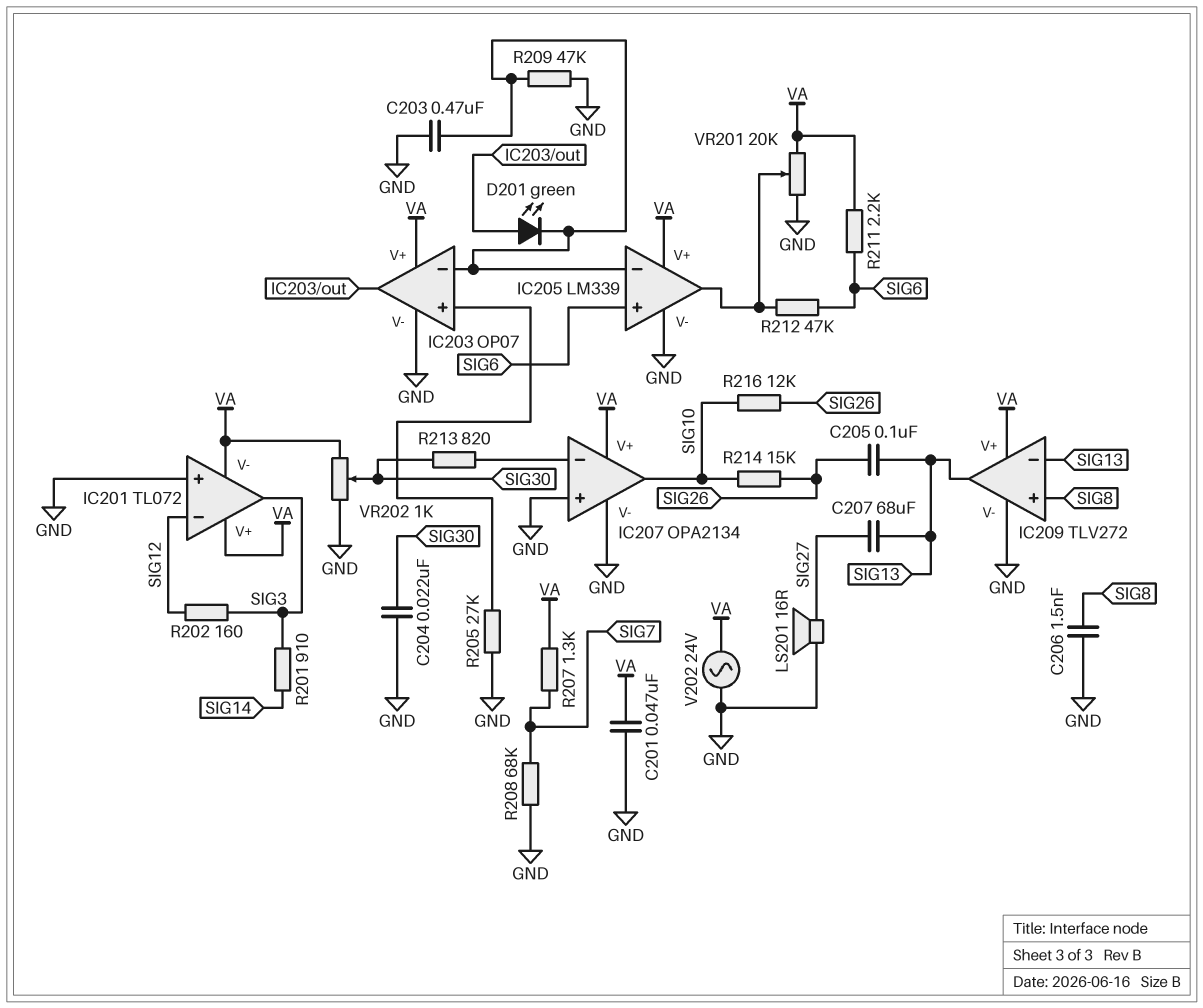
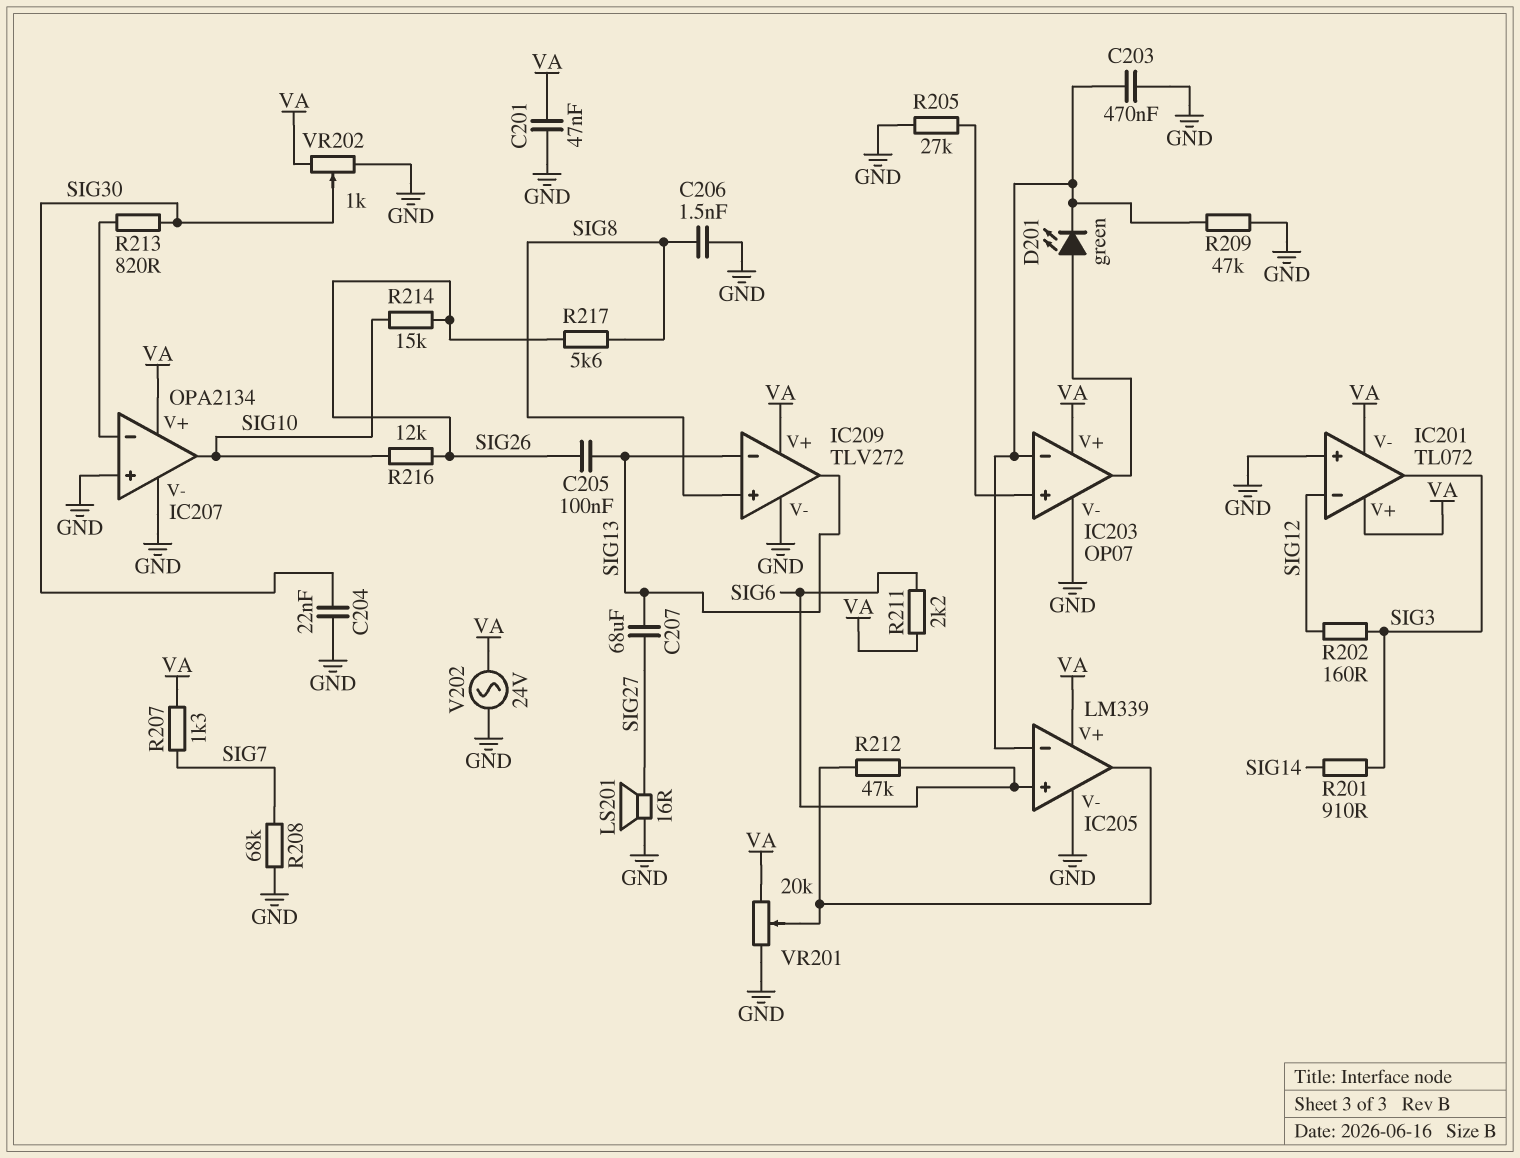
R217: none -> 5.6k (SIG8, SIG26)

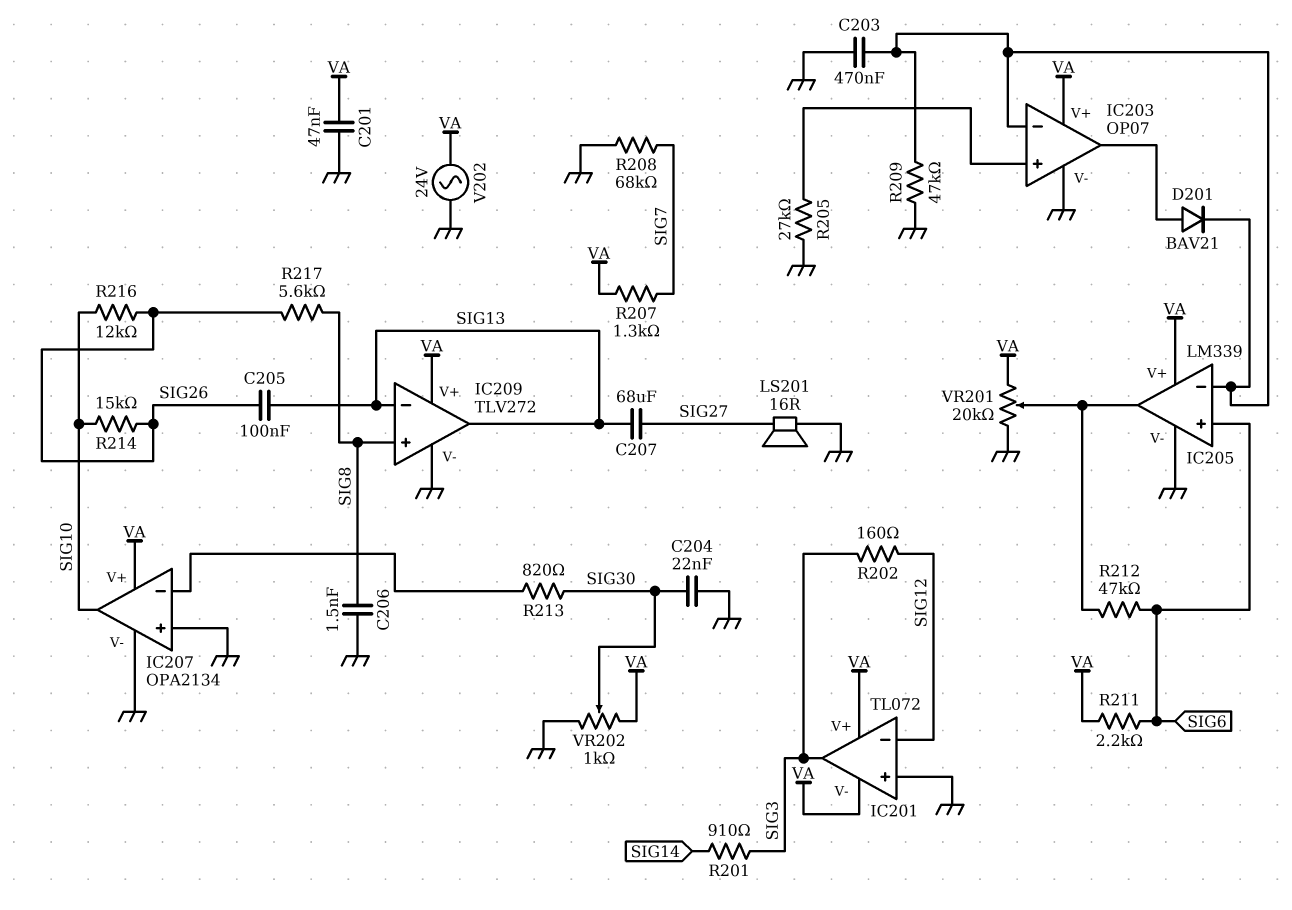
D201: LED green (A IC203/out, K IC203/in-) -> diode BAV21 (A IC203/out, K IC203/in-)

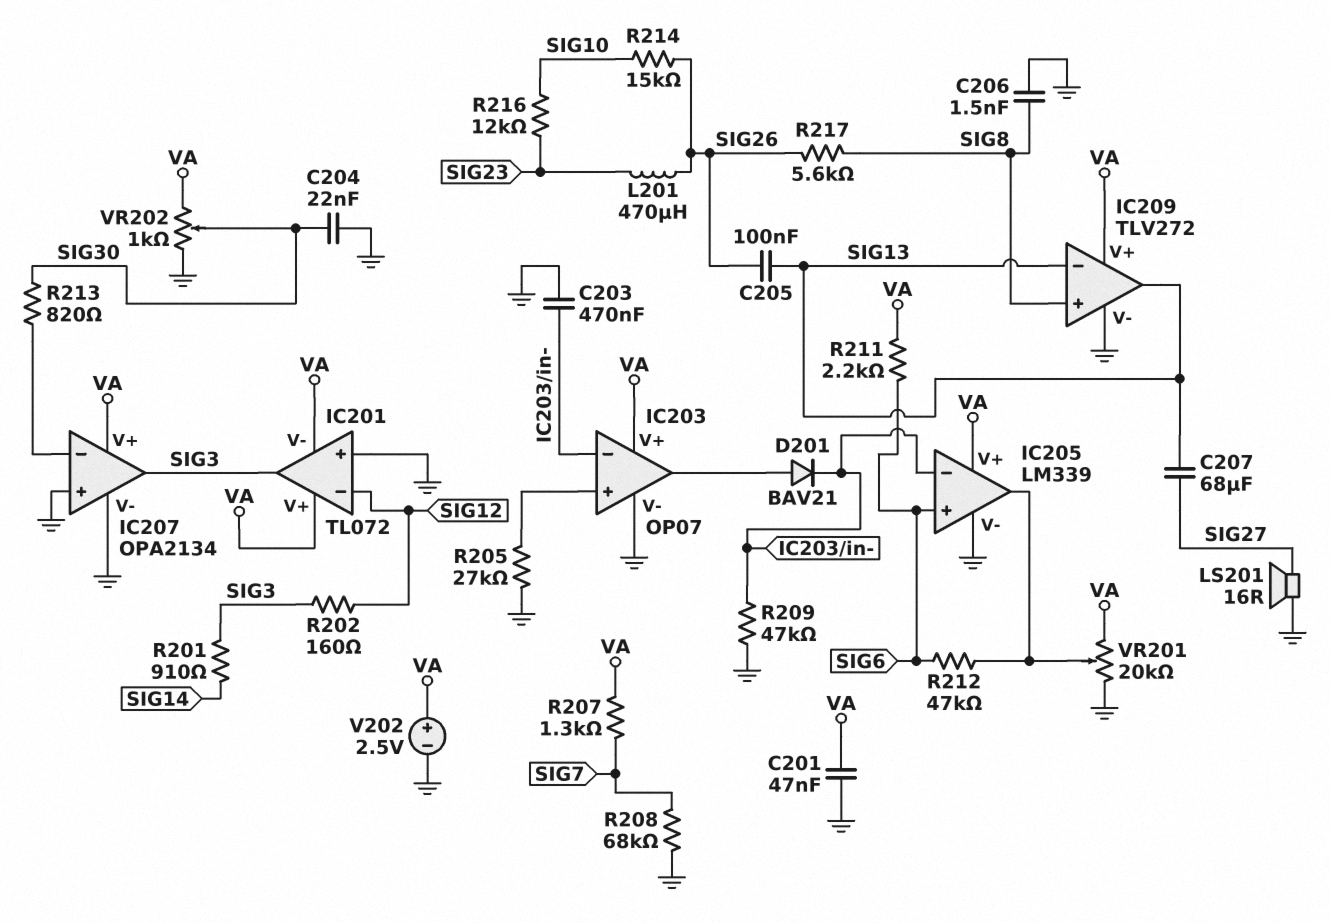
IC207 pin out: SIG10 -> SIG3
L201: none -> 470uH (SIG23, SIG26)
R216: 12k (SIG10, SIG26) -> 12k (SIG10, SIG23)
V202: AC 24V (GND, VA) -> 2.5V (plus VA, minus GND)

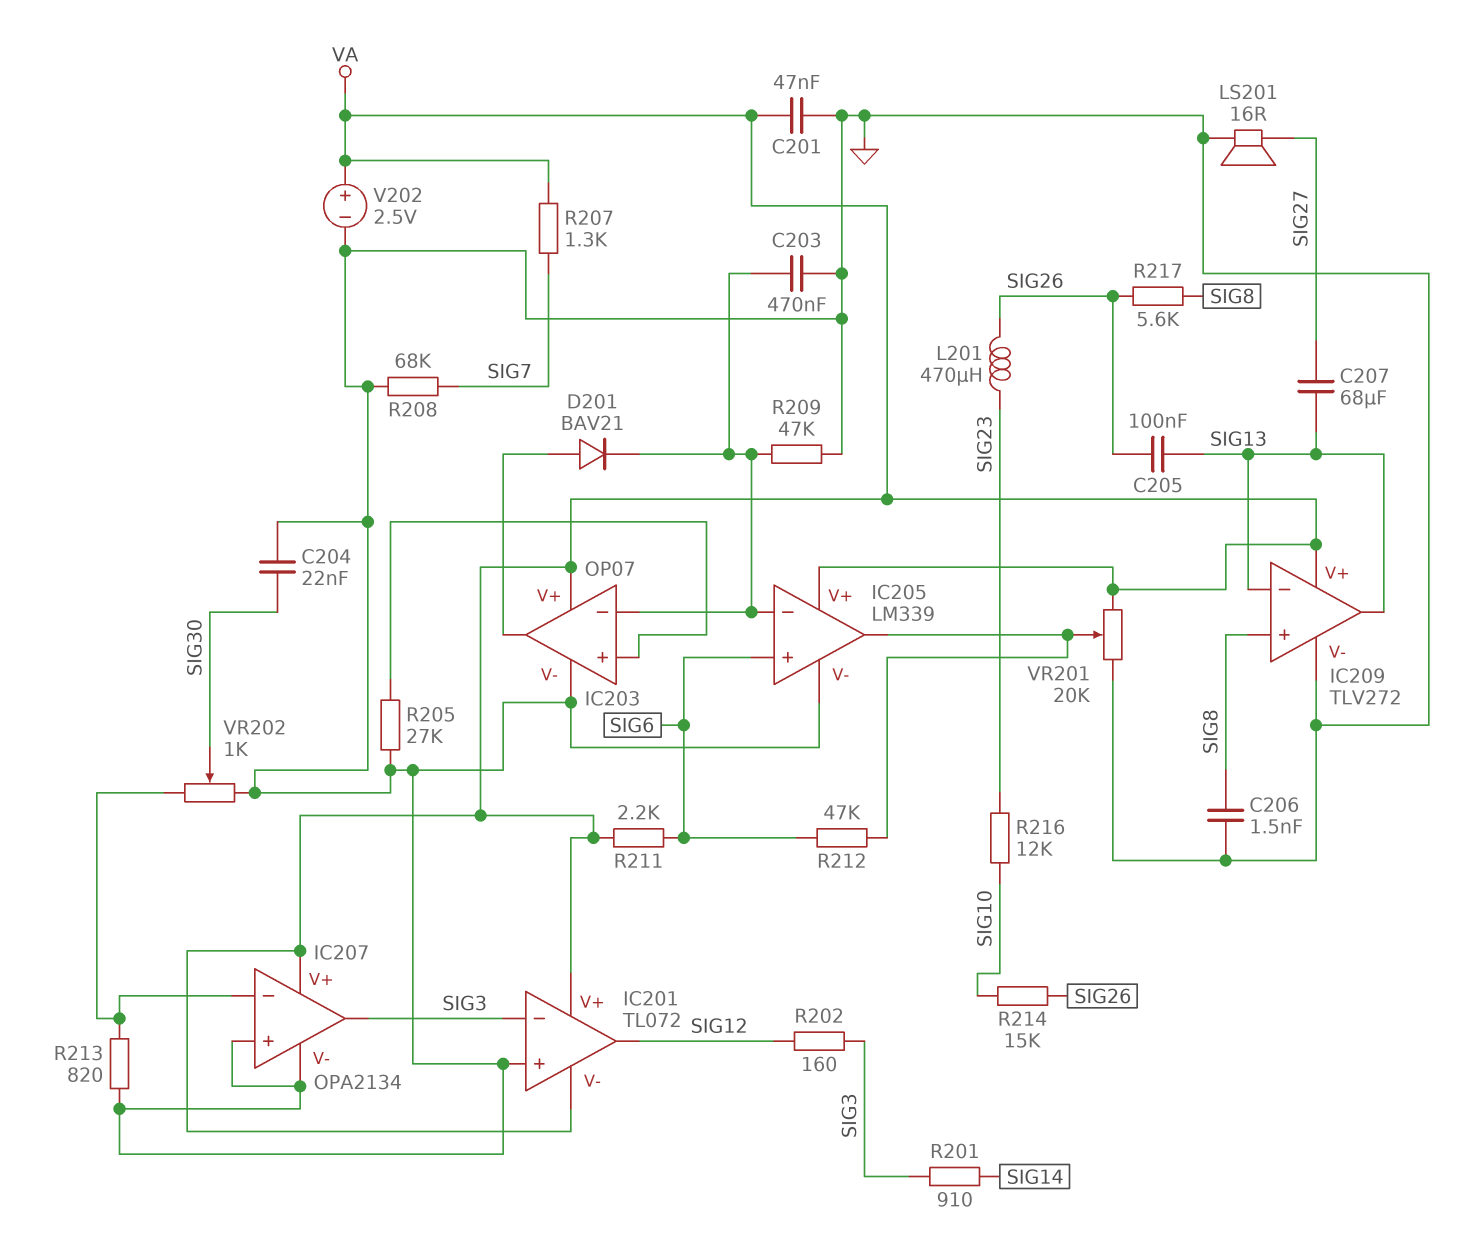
IC201 pin in-: SIG12 -> SIG3
IC201 pin out: SIG3 -> SIG12
R213: 820 (IC207/in-, SIG30) -> 820 (GND, IC207/in-)
VR202: 1k (GND, VA, wiper SIG30) -> 1k (GND, IC207/in-, wiper SIG30)

